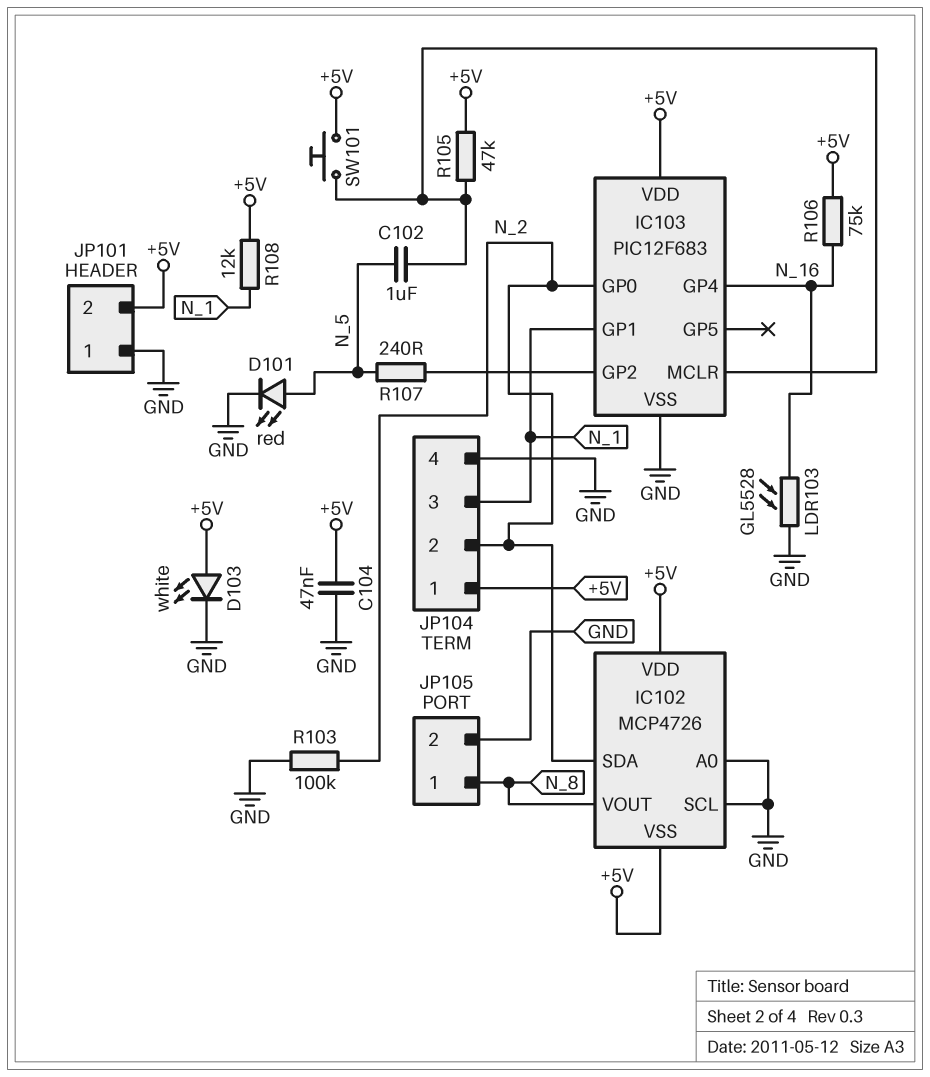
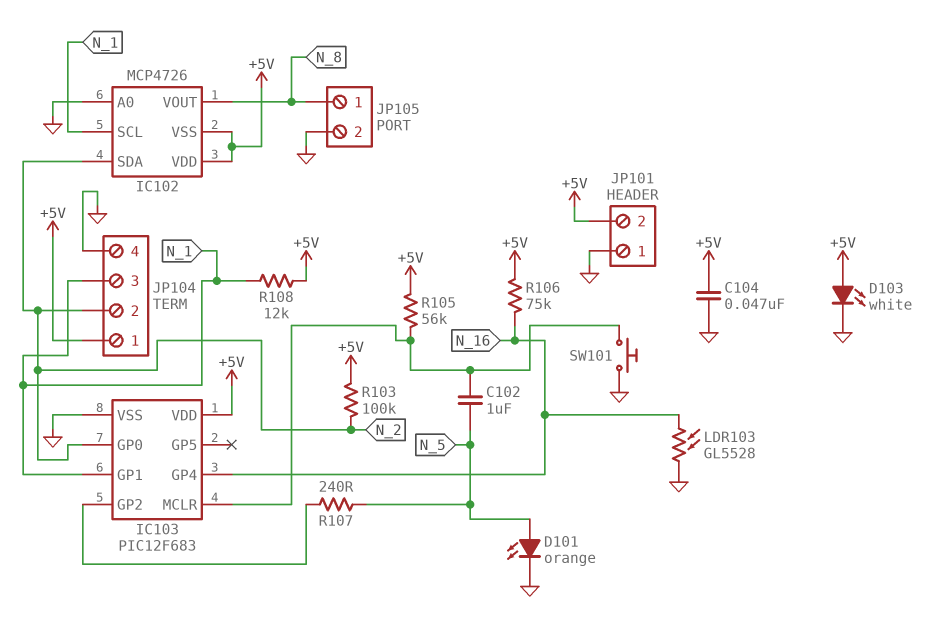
D101: LED red (A N_5, K GND) -> LED orange (A N_5, K GND)
IC102 pin SCL: GND -> N_1
R103: 100k (GND, N_2) -> 100k (+5V, N_2)
R105: 47k (+5V, IC103/MCLR) -> 56k (+5V, IC103/MCLR)
SW101: button (+5V, IC103/MCLR) -> button (GND, IC103/MCLR)

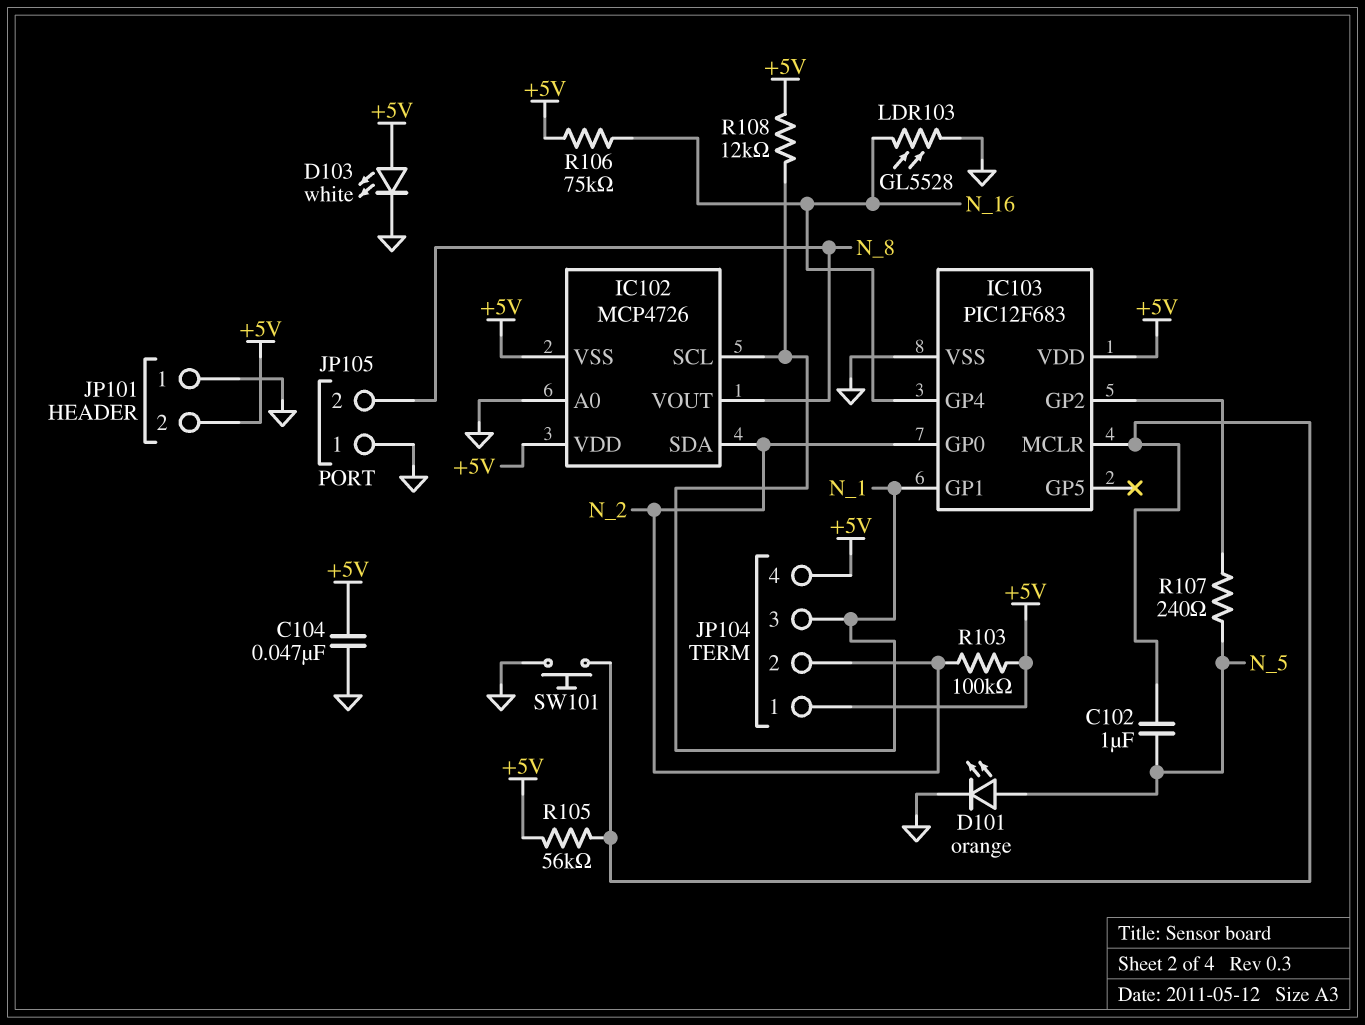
JP104 pin 4: GND -> +5V
JP105 pin 1: N_8 -> GND
JP105 pin 2: GND -> N_8

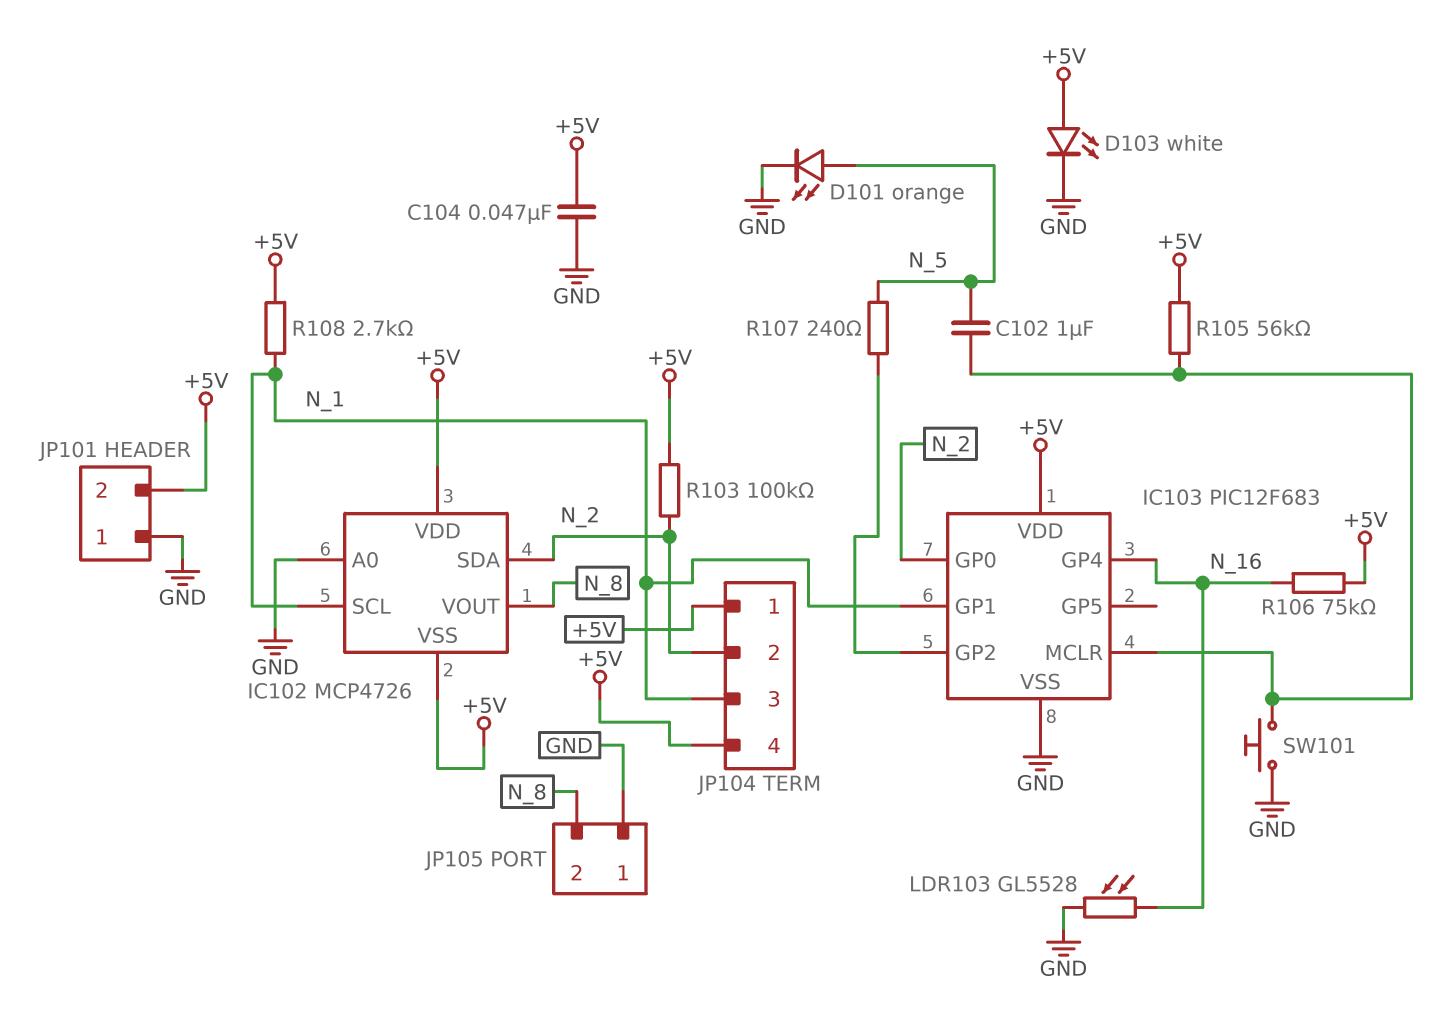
R108: 12k (+5V, N_1) -> 2.7k (+5V, N_1)

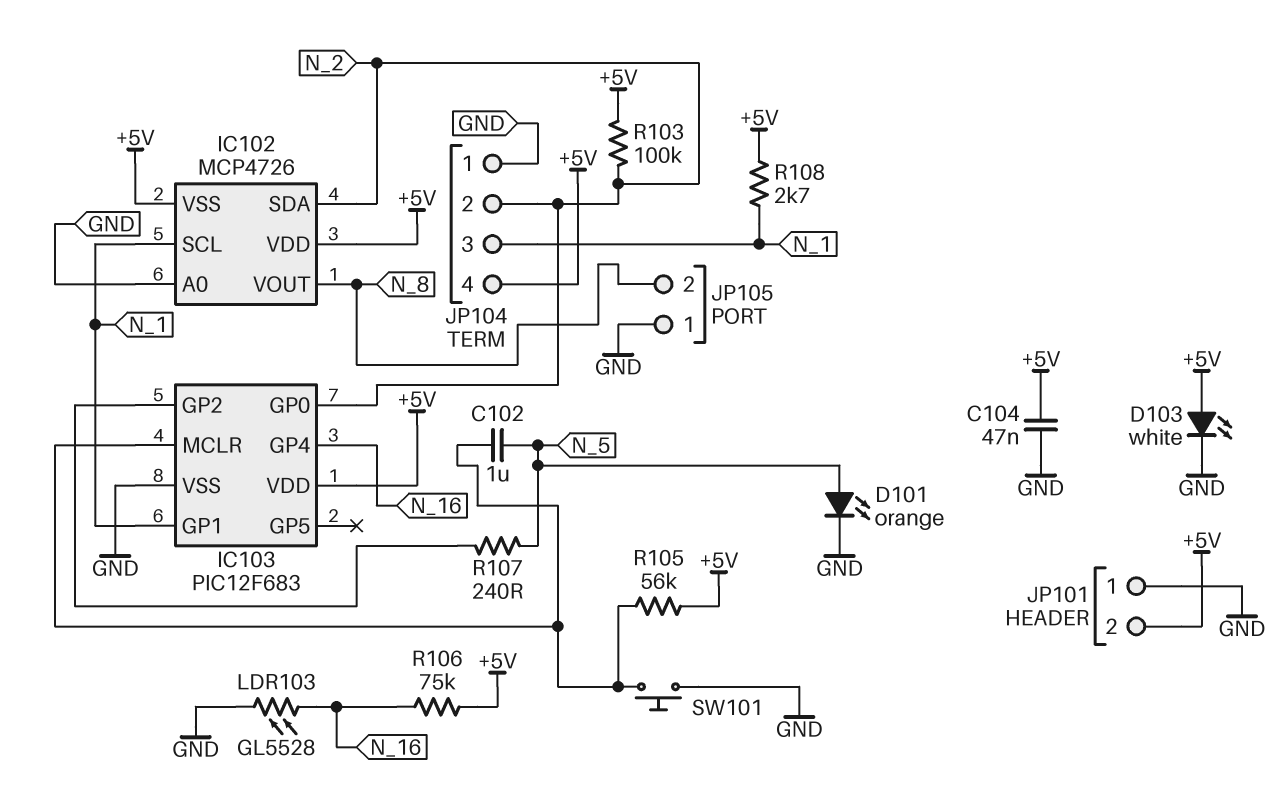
JP104 pin 1: +5V -> GND

